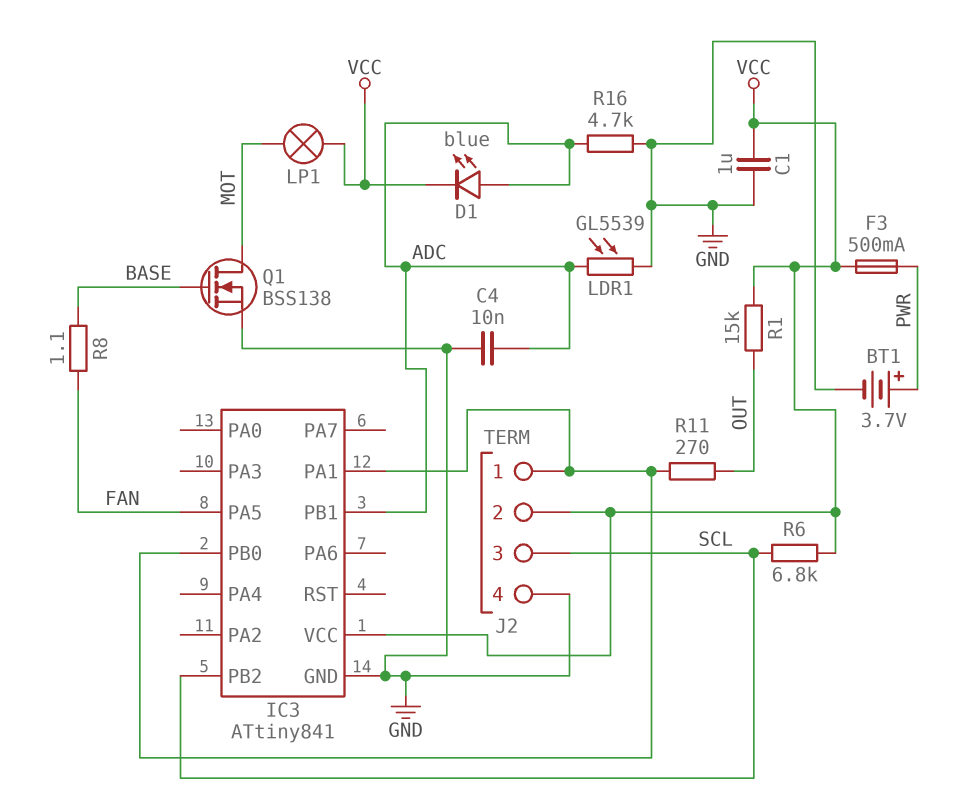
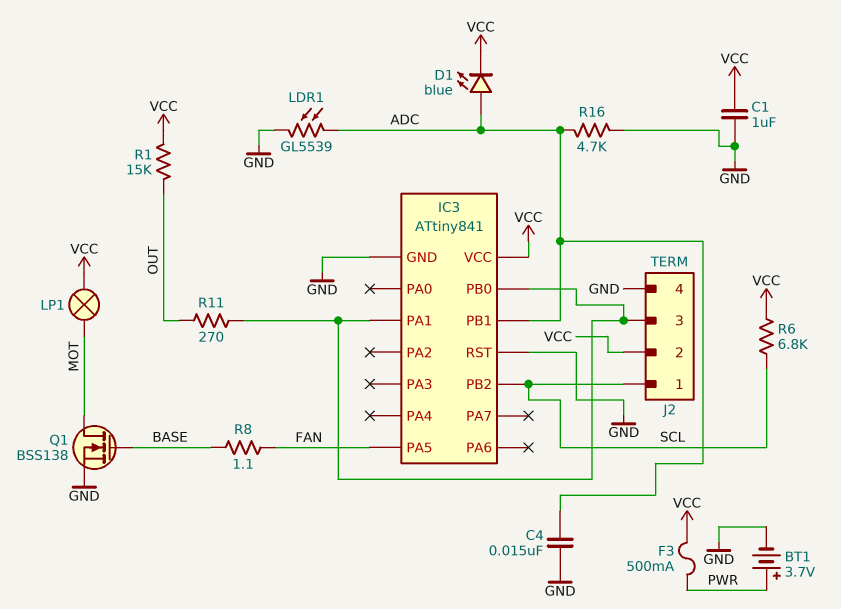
C4: 10nF (ADC, GND) -> 15nF (ADC, GND)
IC3 pin RST: none -> GND
J2 pin 1: IC3/PA1 -> SCL
J2 pin 3: SCL -> IC3/PA1

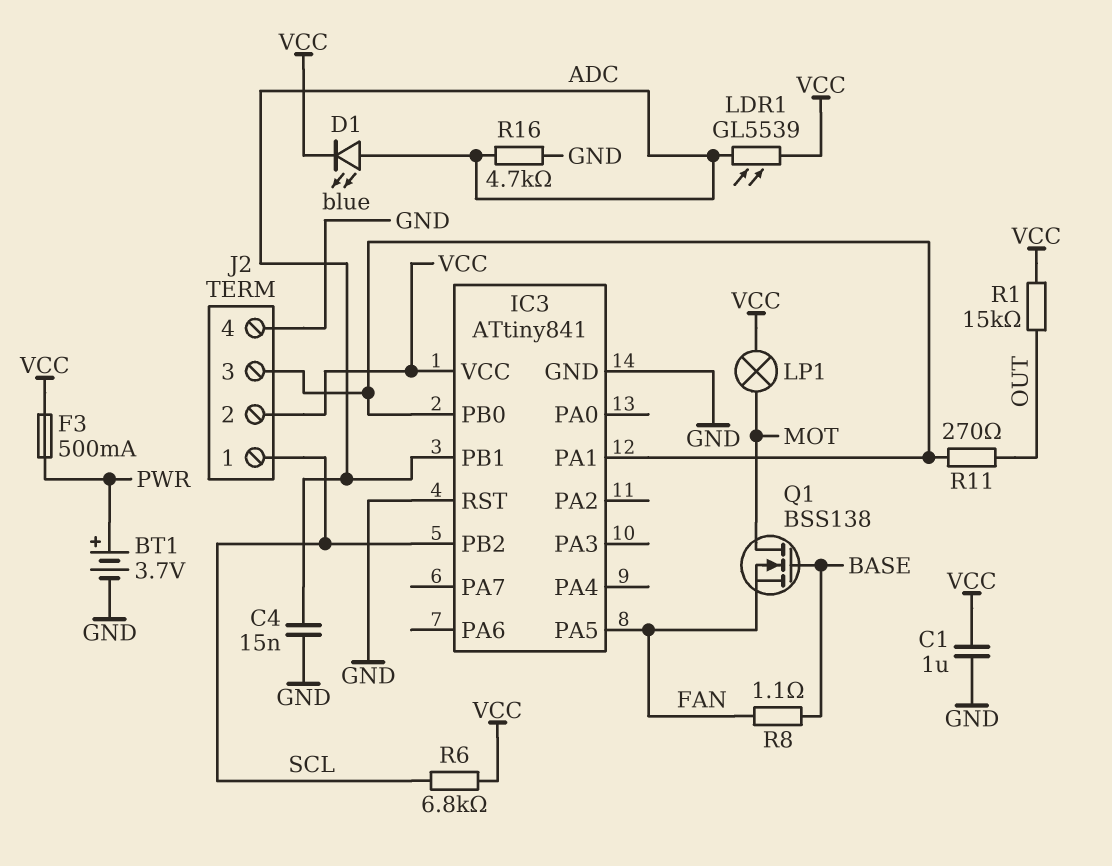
LDR1: GL5539 (ADC, GND) -> GL5539 (ADC, VCC)
Q1: NMOS BSS138 (G BASE, D MOT, S GND) -> NMOS BSS138 (G BASE, D MOT, S FAN)

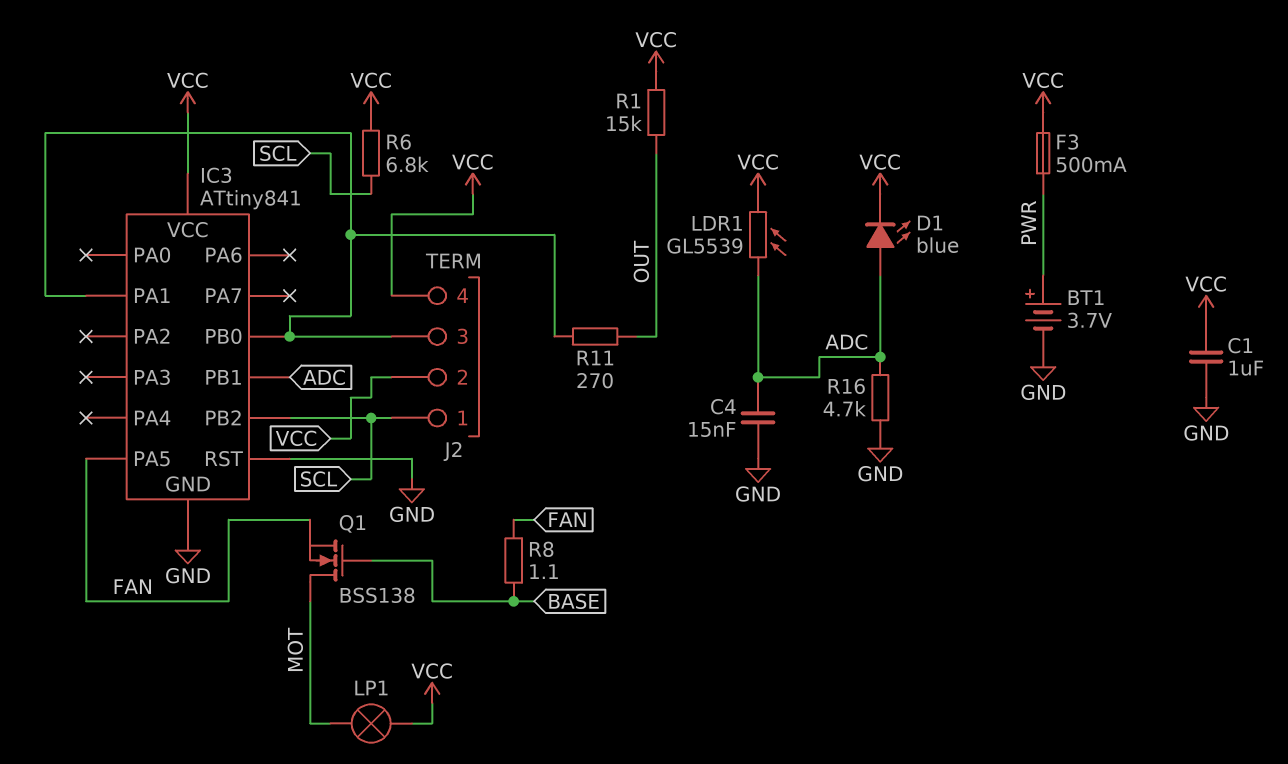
J2 pin 4: GND -> VCC

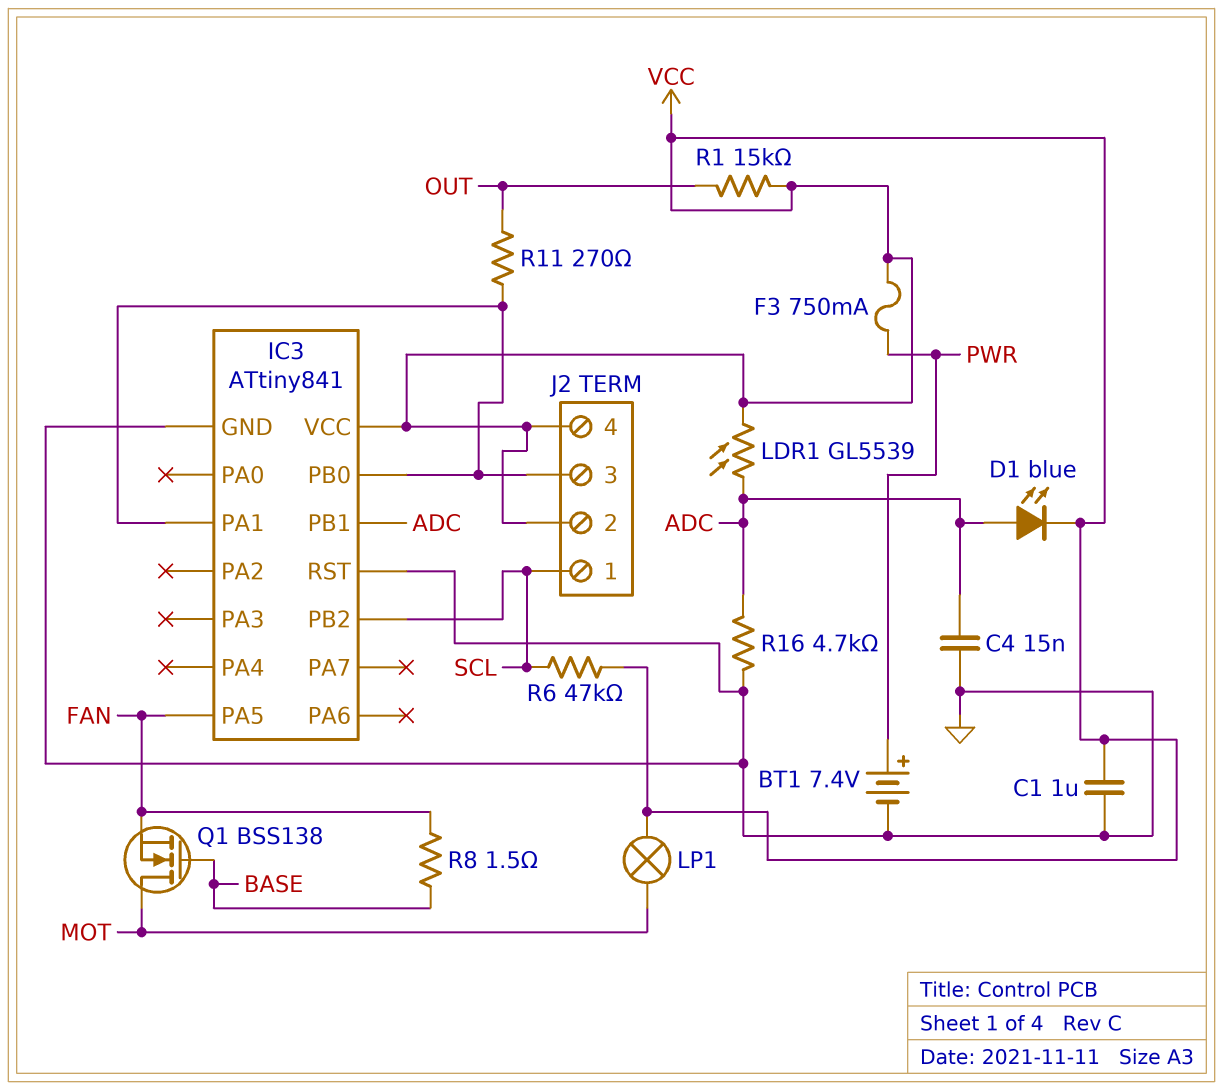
BT1: 3.7V (plus PWR, minus GND) -> 7.4V (plus PWR, minus GND)
F3: 500mA (PWR, VCC) -> 750mA (PWR, VCC)
R6: 6.8k (SCL, VCC) -> 47k (SCL, VCC)
R8: 1.1 (BASE, FAN) -> 1.5 (BASE, FAN)

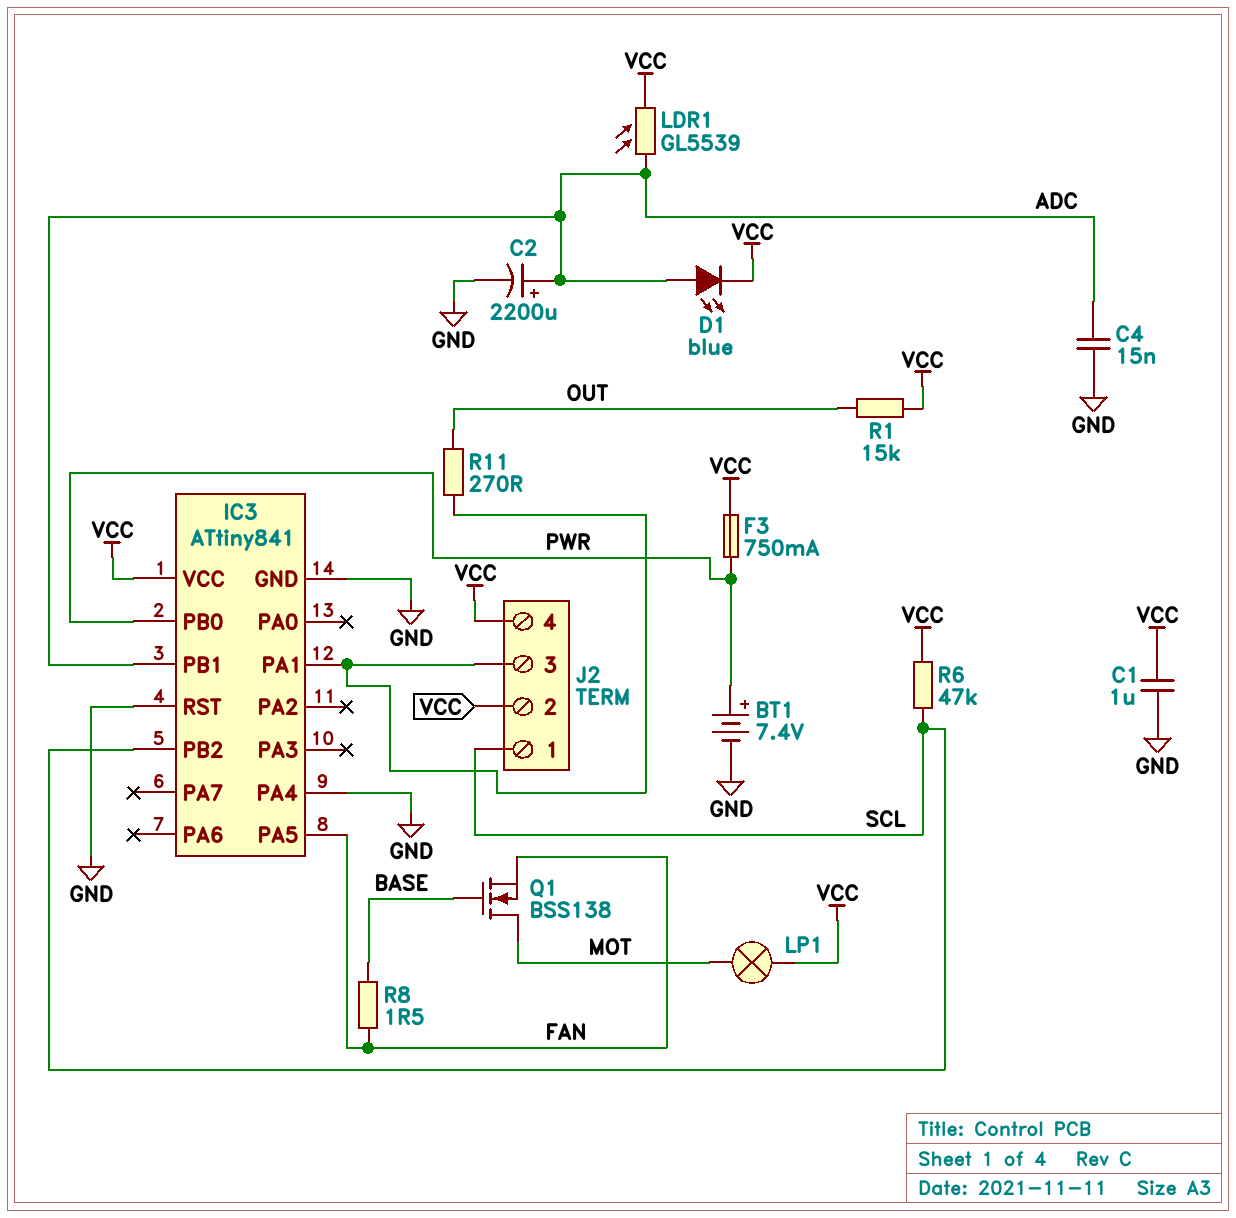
C2: none -> 2200uF (plus ADC, minus GND)
IC3 pin PA4: none -> GND
IC3 pin PB0: IC3/PA1 -> PWR
R16: 4.7k (ADC, GND) -> none

